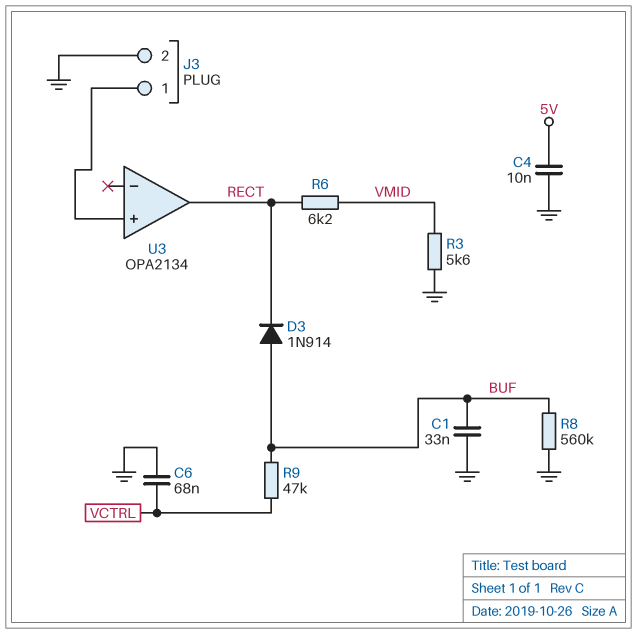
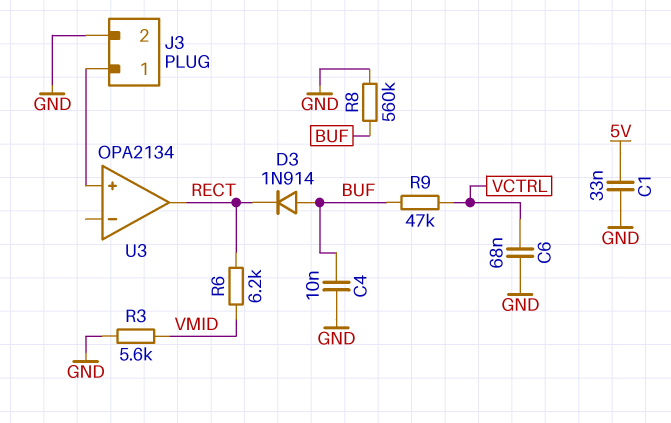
C1: 33nF (BUF, GND) -> 33nF (5V, GND)
C4: 10nF (5V, GND) -> 10nF (BUF, GND)

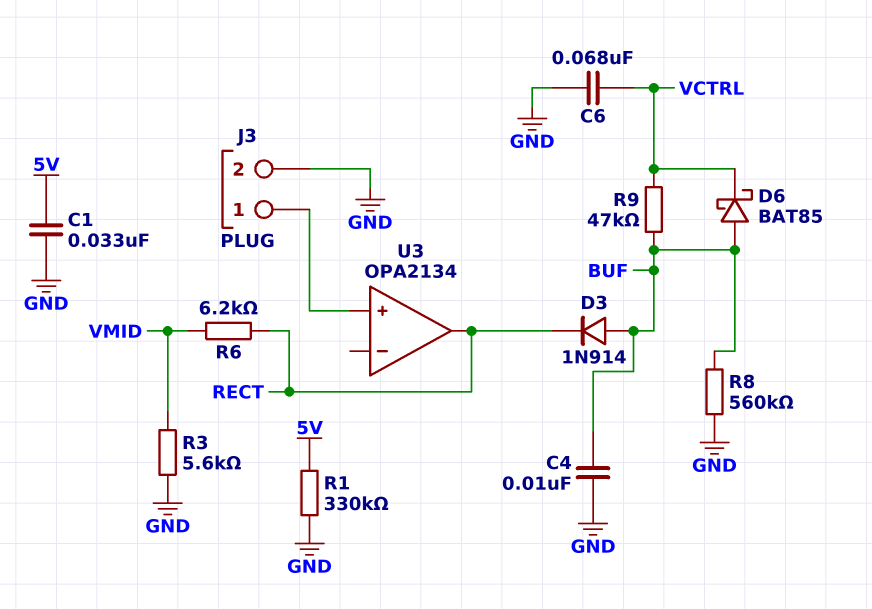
D6: none -> schottky BAT85 (A BUF, K VCTRL)
R1: none -> 330k (5V, GND)

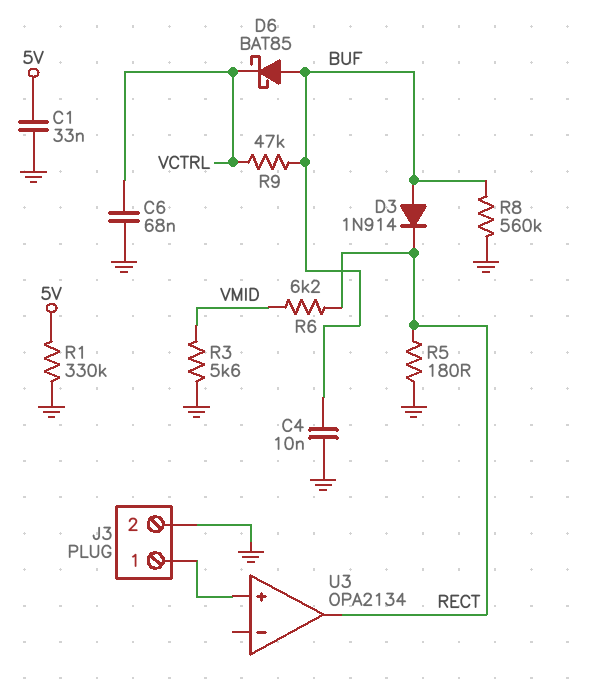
R5: none -> 180 (GND, RECT)

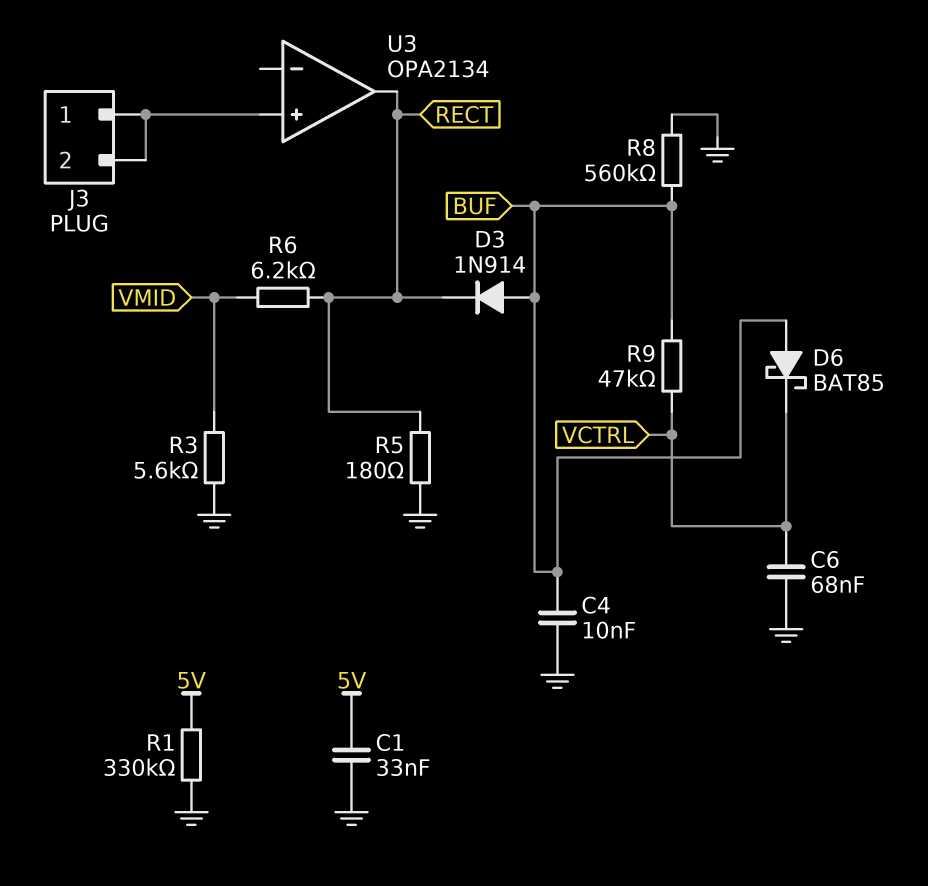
J3 pin 2: GND -> J3/1

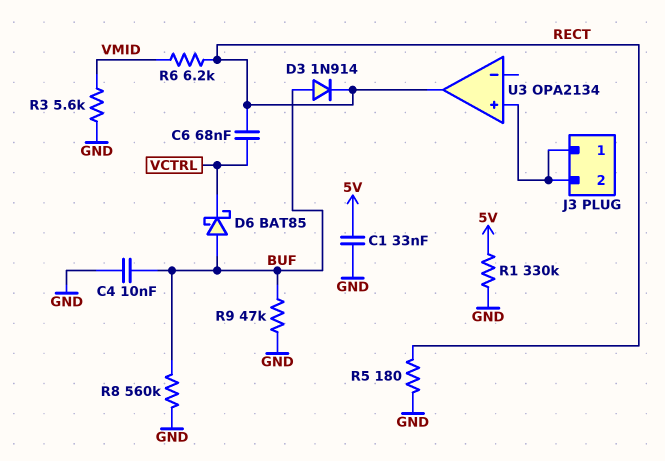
C6: 68nF (GND, VCTRL) -> 68nF (RECT, VCTRL)
R9: 47k (BUF, VCTRL) -> 47k (BUF, GND)

